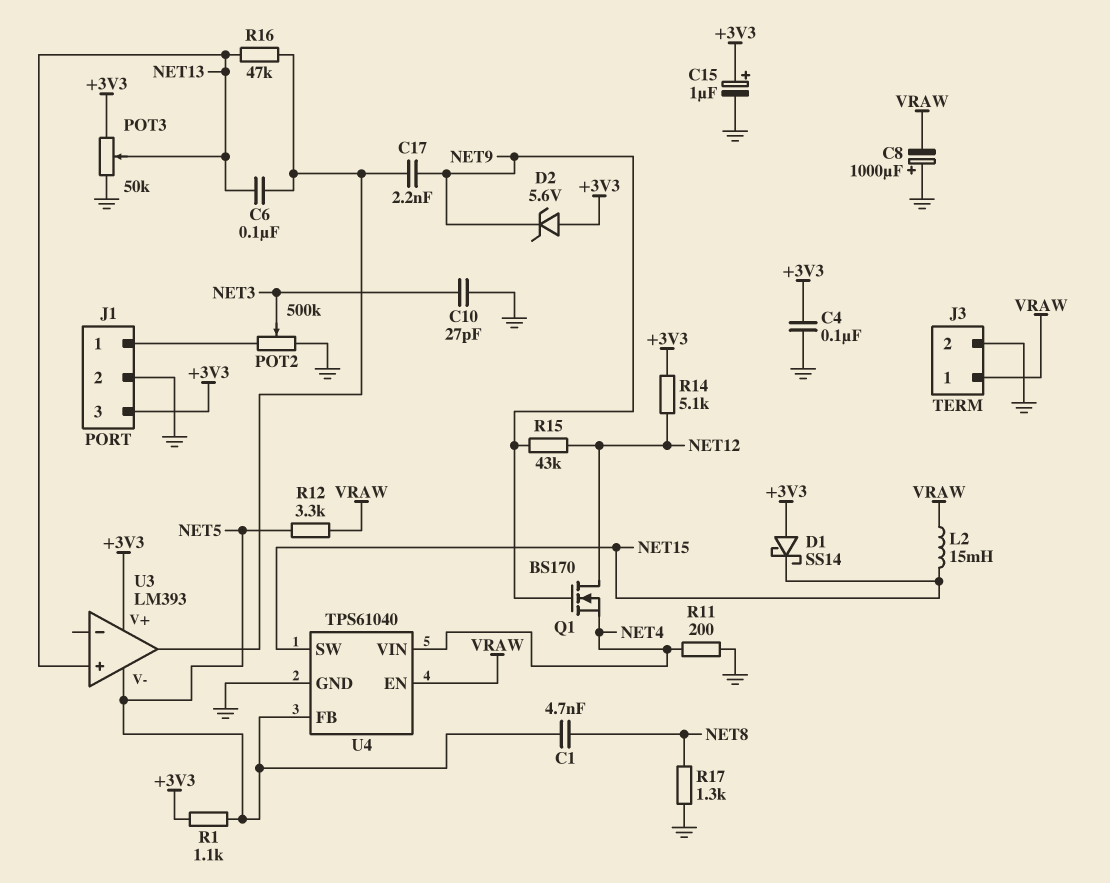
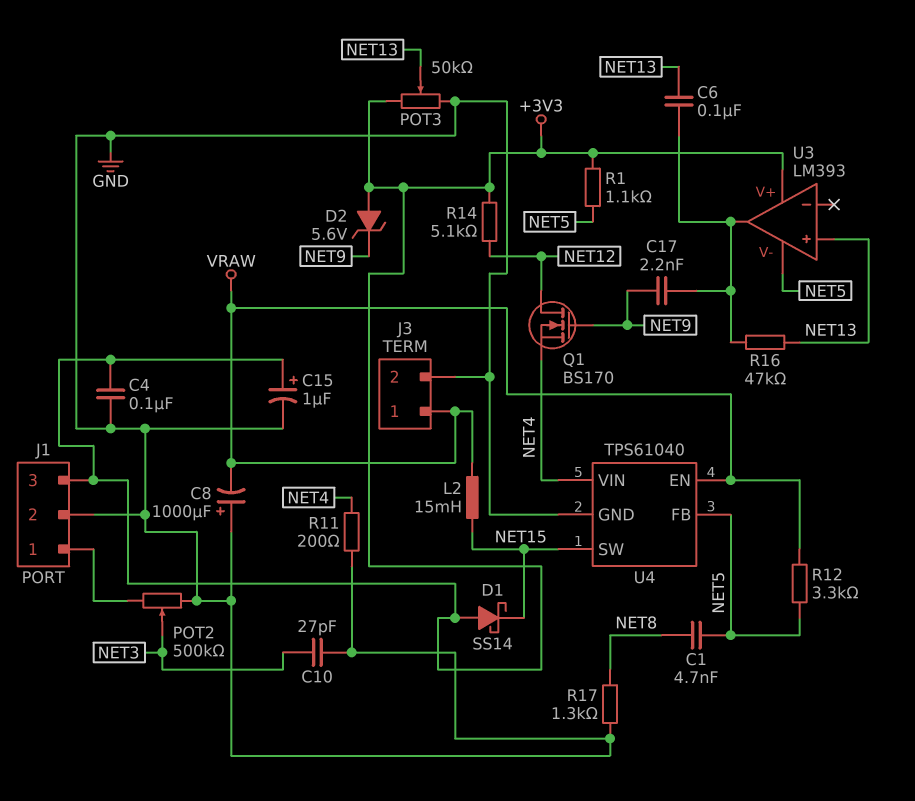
R15: 43k (NET9, NET12) -> none

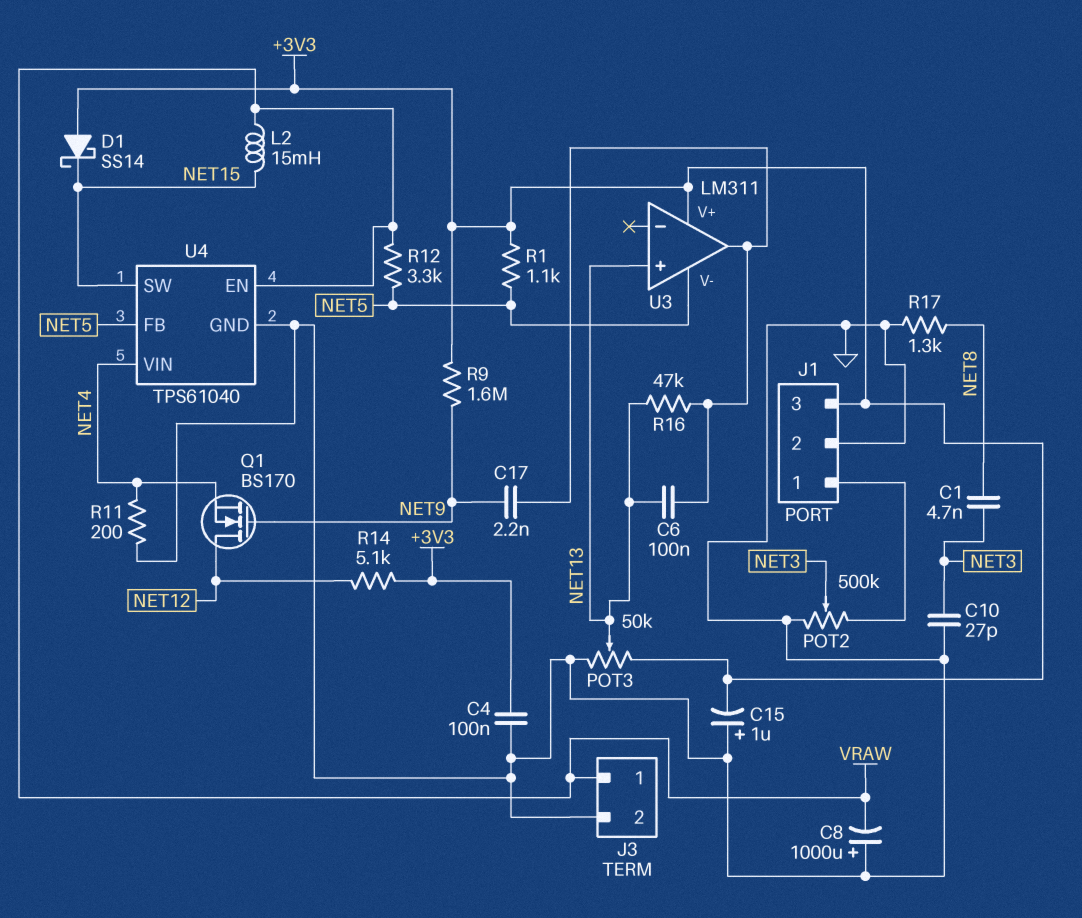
C1: 4.7nF (NET5, NET8) -> 4.7nF (NET3, NET8)
C15: 1uF (plus +3V3, minus GND) -> 1uF (plus GND, minus +3V3)
D2: zener 5.6V (A +3V3, K NET9) -> none
R9: none -> 1.6M (+3V3, NET9)
U3: LM393 -> LM311

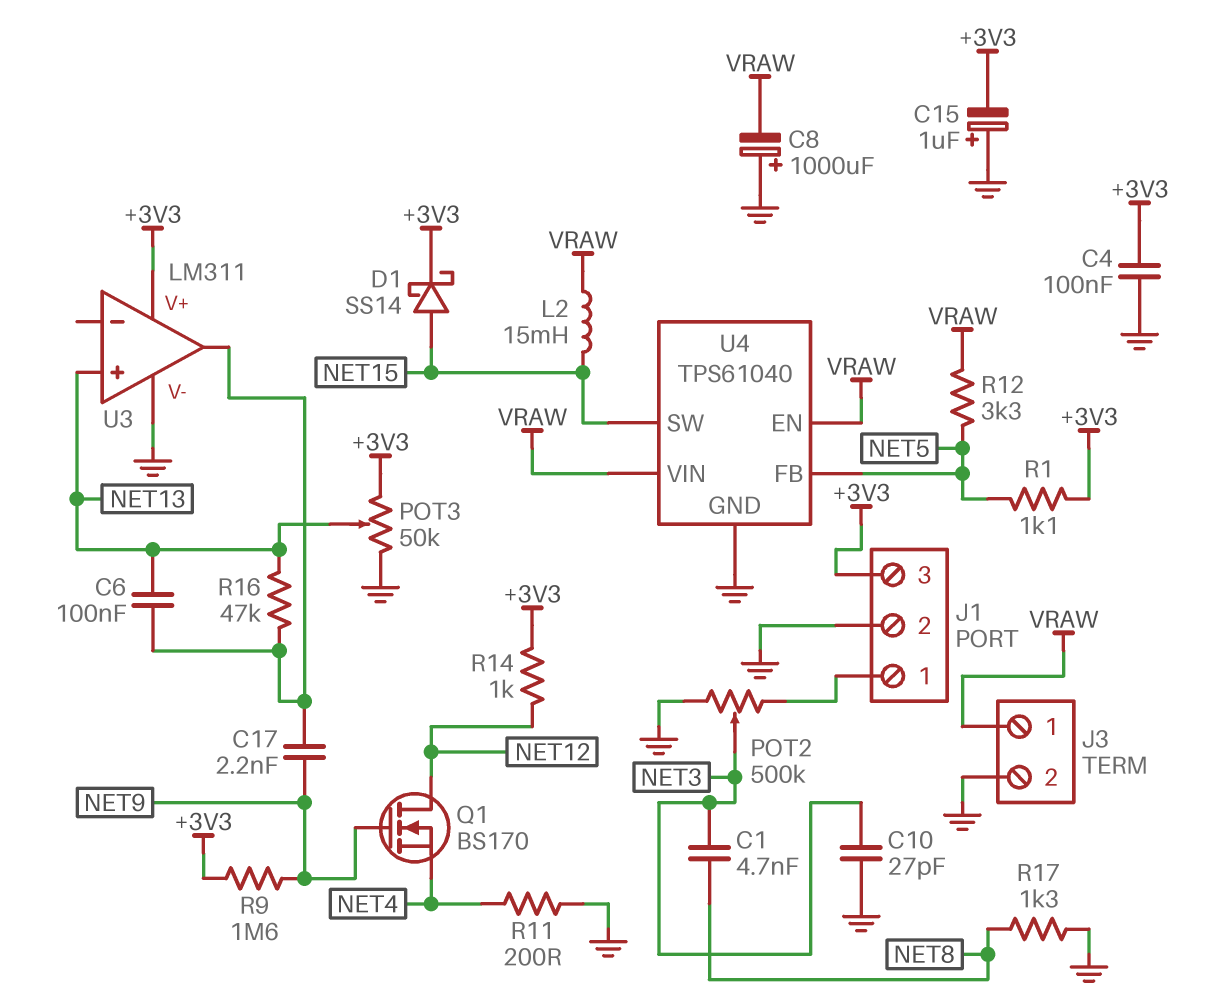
D1: schottky SS14 (A +3V3, K NET15) -> schottky SS14 (A NET15, K +3V3)
R14: 5.1k (+3V3, NET12) -> 1k (+3V3, NET12)
U3 pin V-: NET5 -> GND
U4 pin VIN: NET4 -> VRAW

